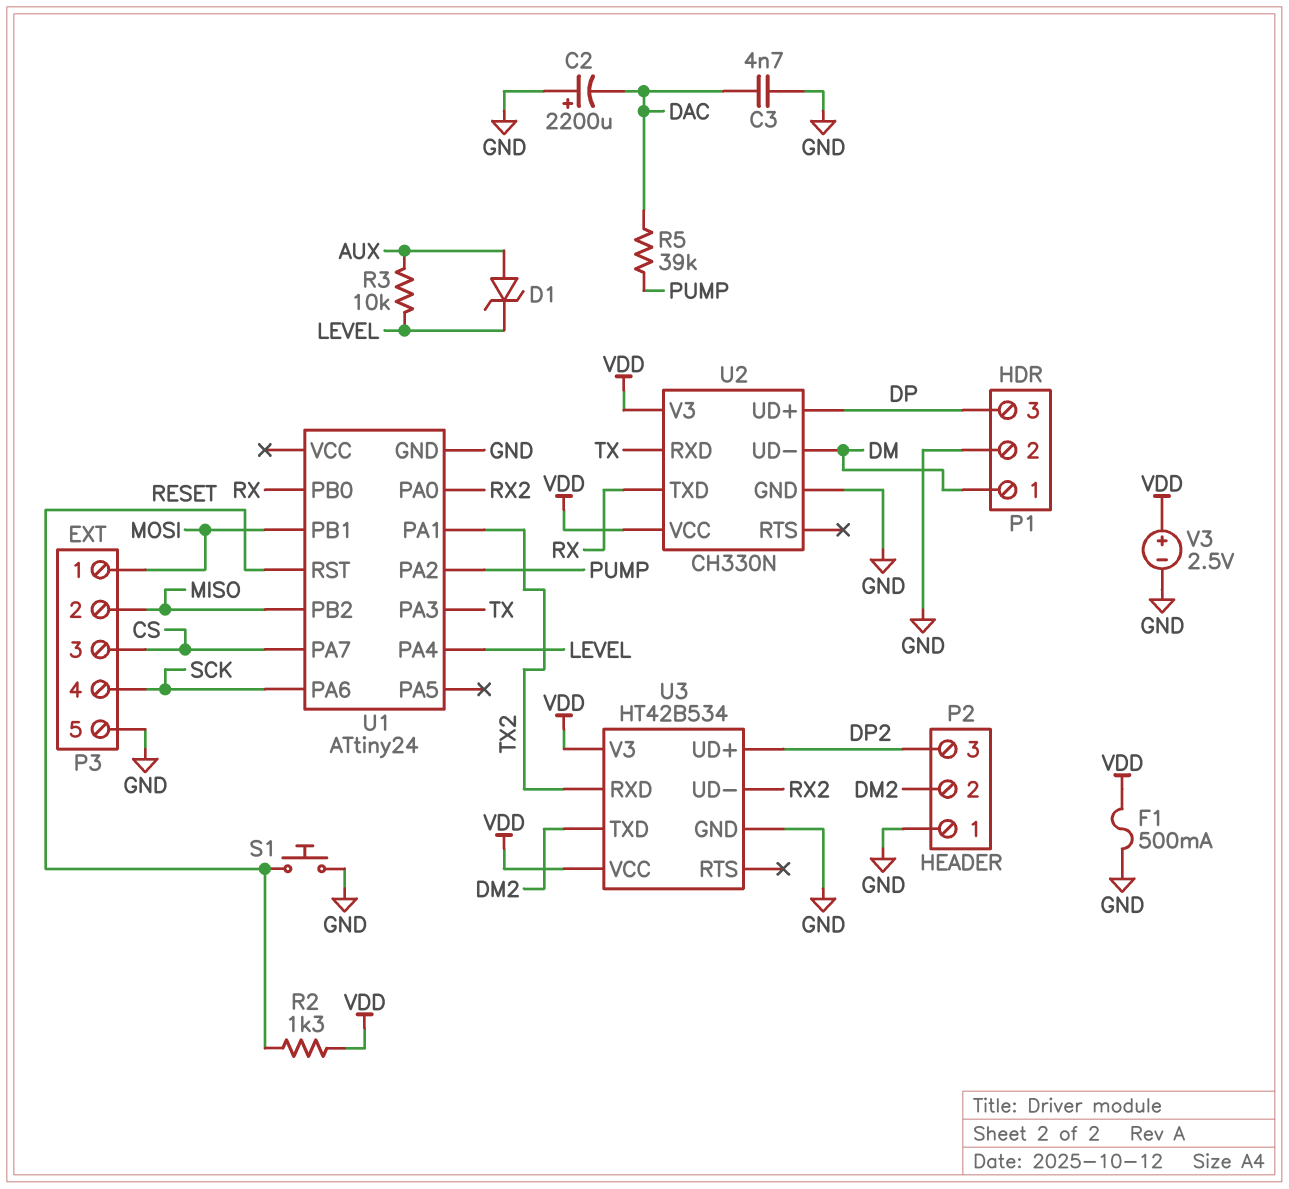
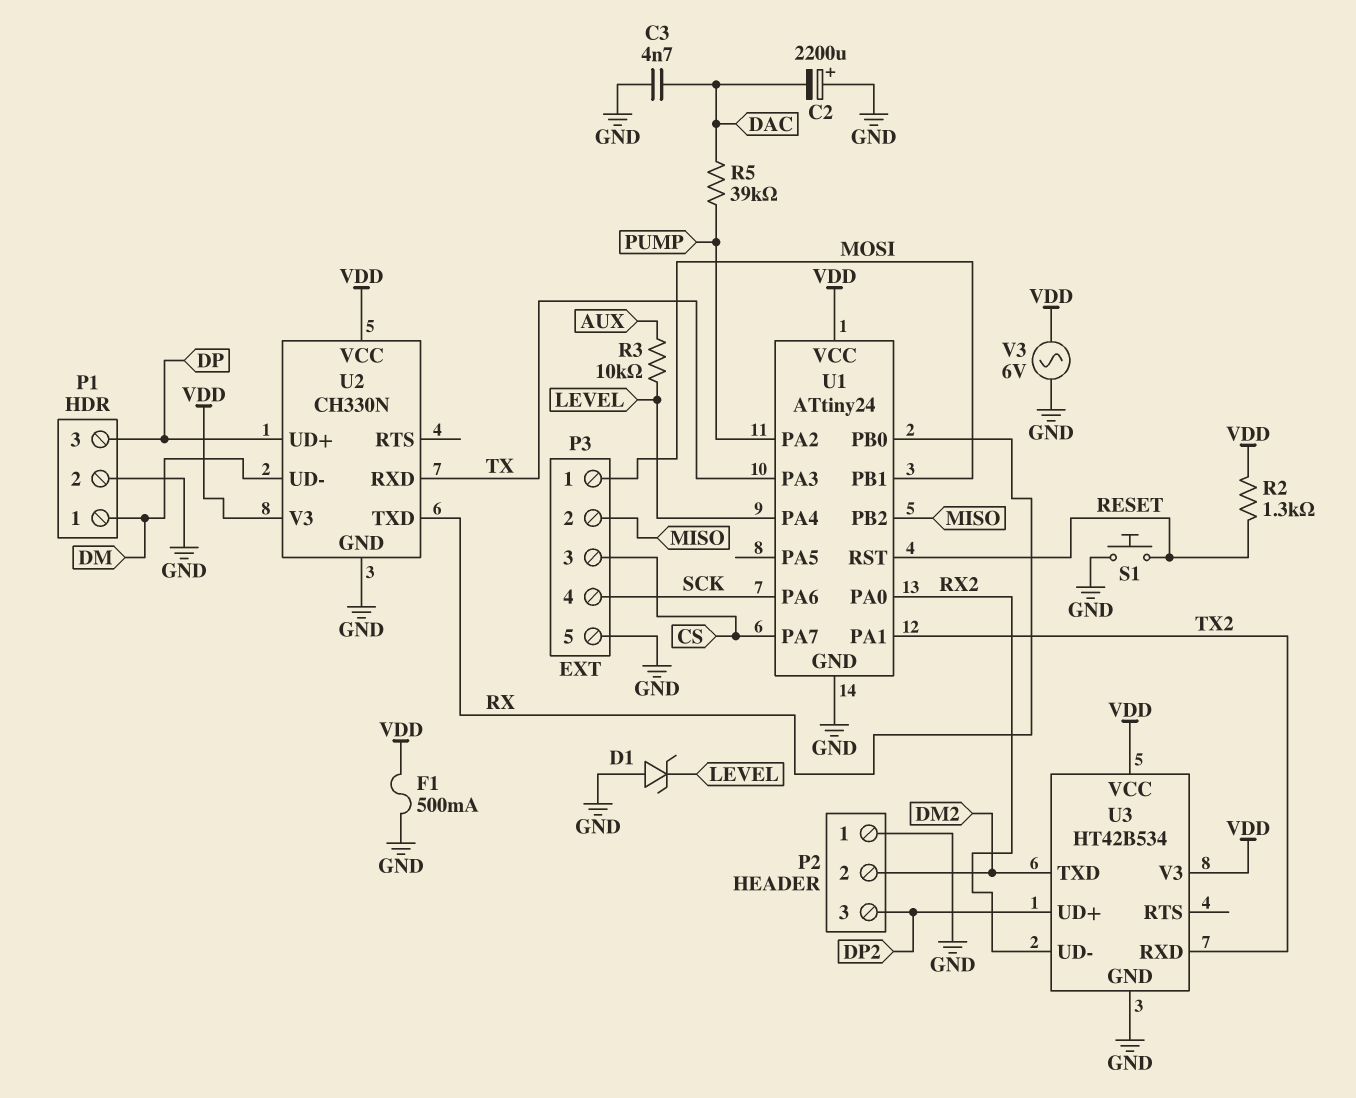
D1: zener (A AUX, K LEVEL) -> zener (A GND, K LEVEL)
U1 pin VCC: none -> VDD
V3: 2.5V (plus VDD, minus GND) -> AC 6V (GND, VDD)

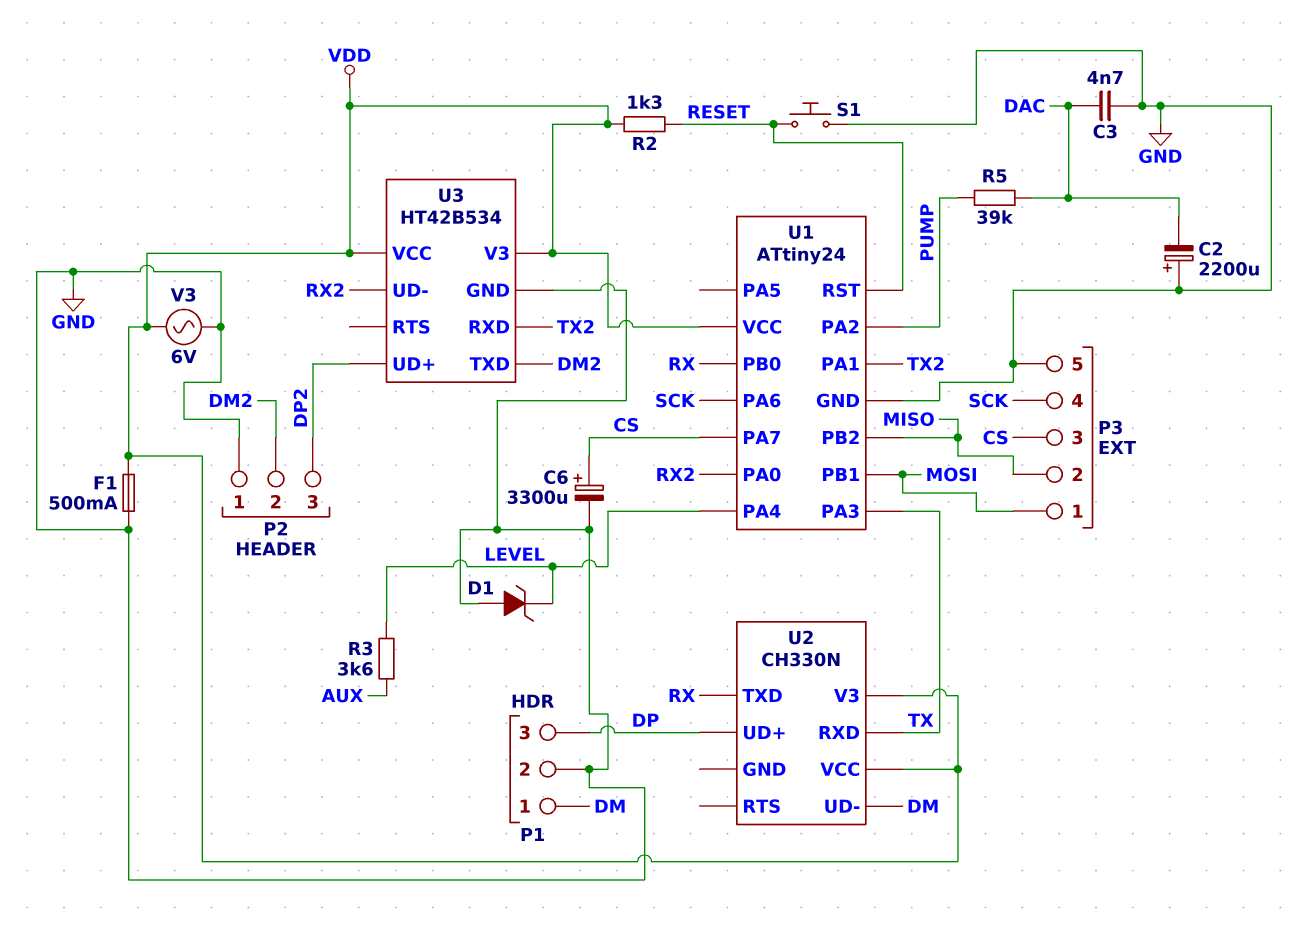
C6: none -> 3300uF (plus CS, minus GND)
R3: 10k (AUX, LEVEL) -> 3.6k (AUX, LEVEL)
U2 pin GND: GND -> none

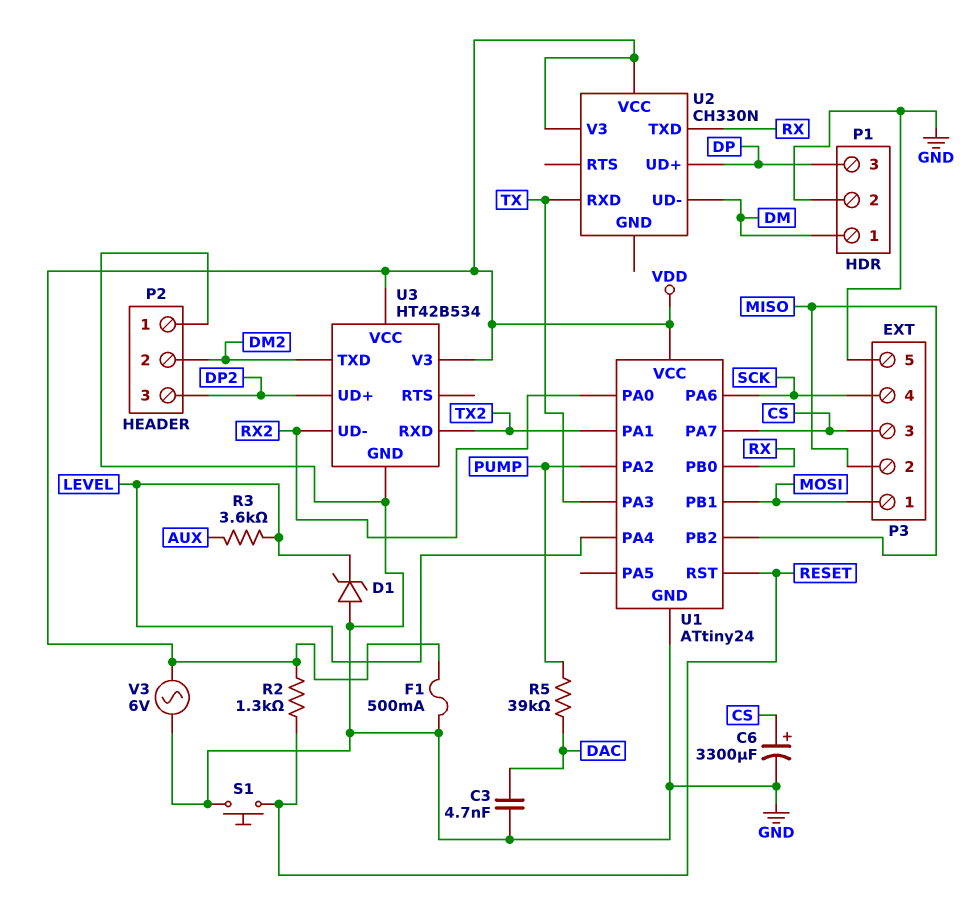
C2: 2200uF (plus GND, minus DAC) -> none

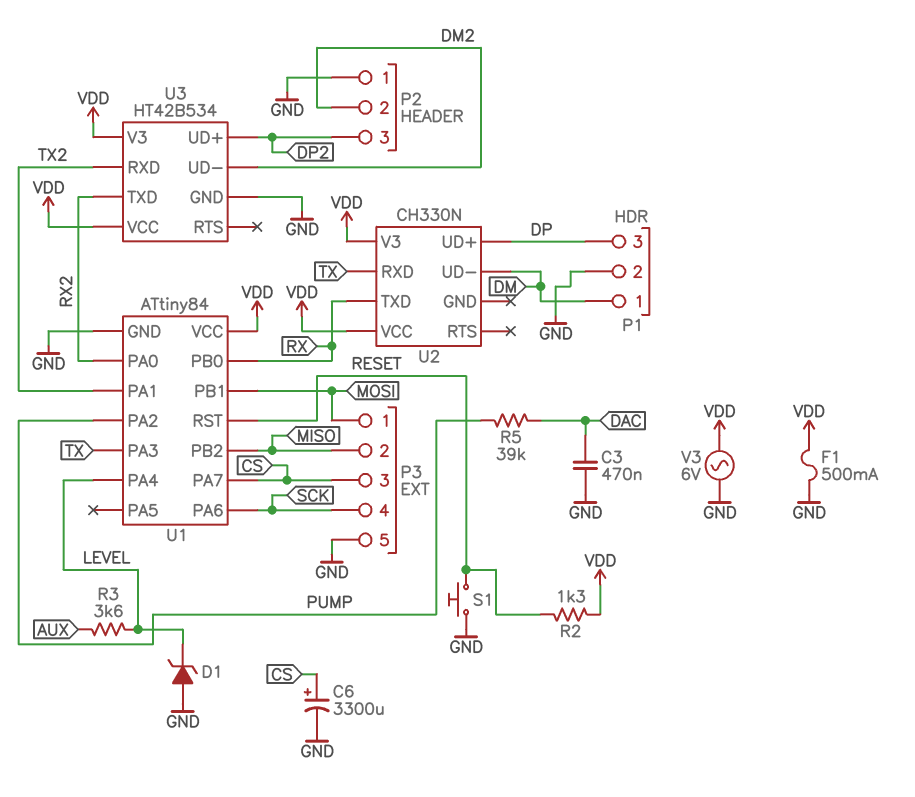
C3: 4.7nF (DAC, GND) -> 470nF (DAC, GND)
U1: ATtiny24 -> ATtiny84
U3 pin TXD: DM2 -> RX2
U3 pin UD-: RX2 -> DM2

